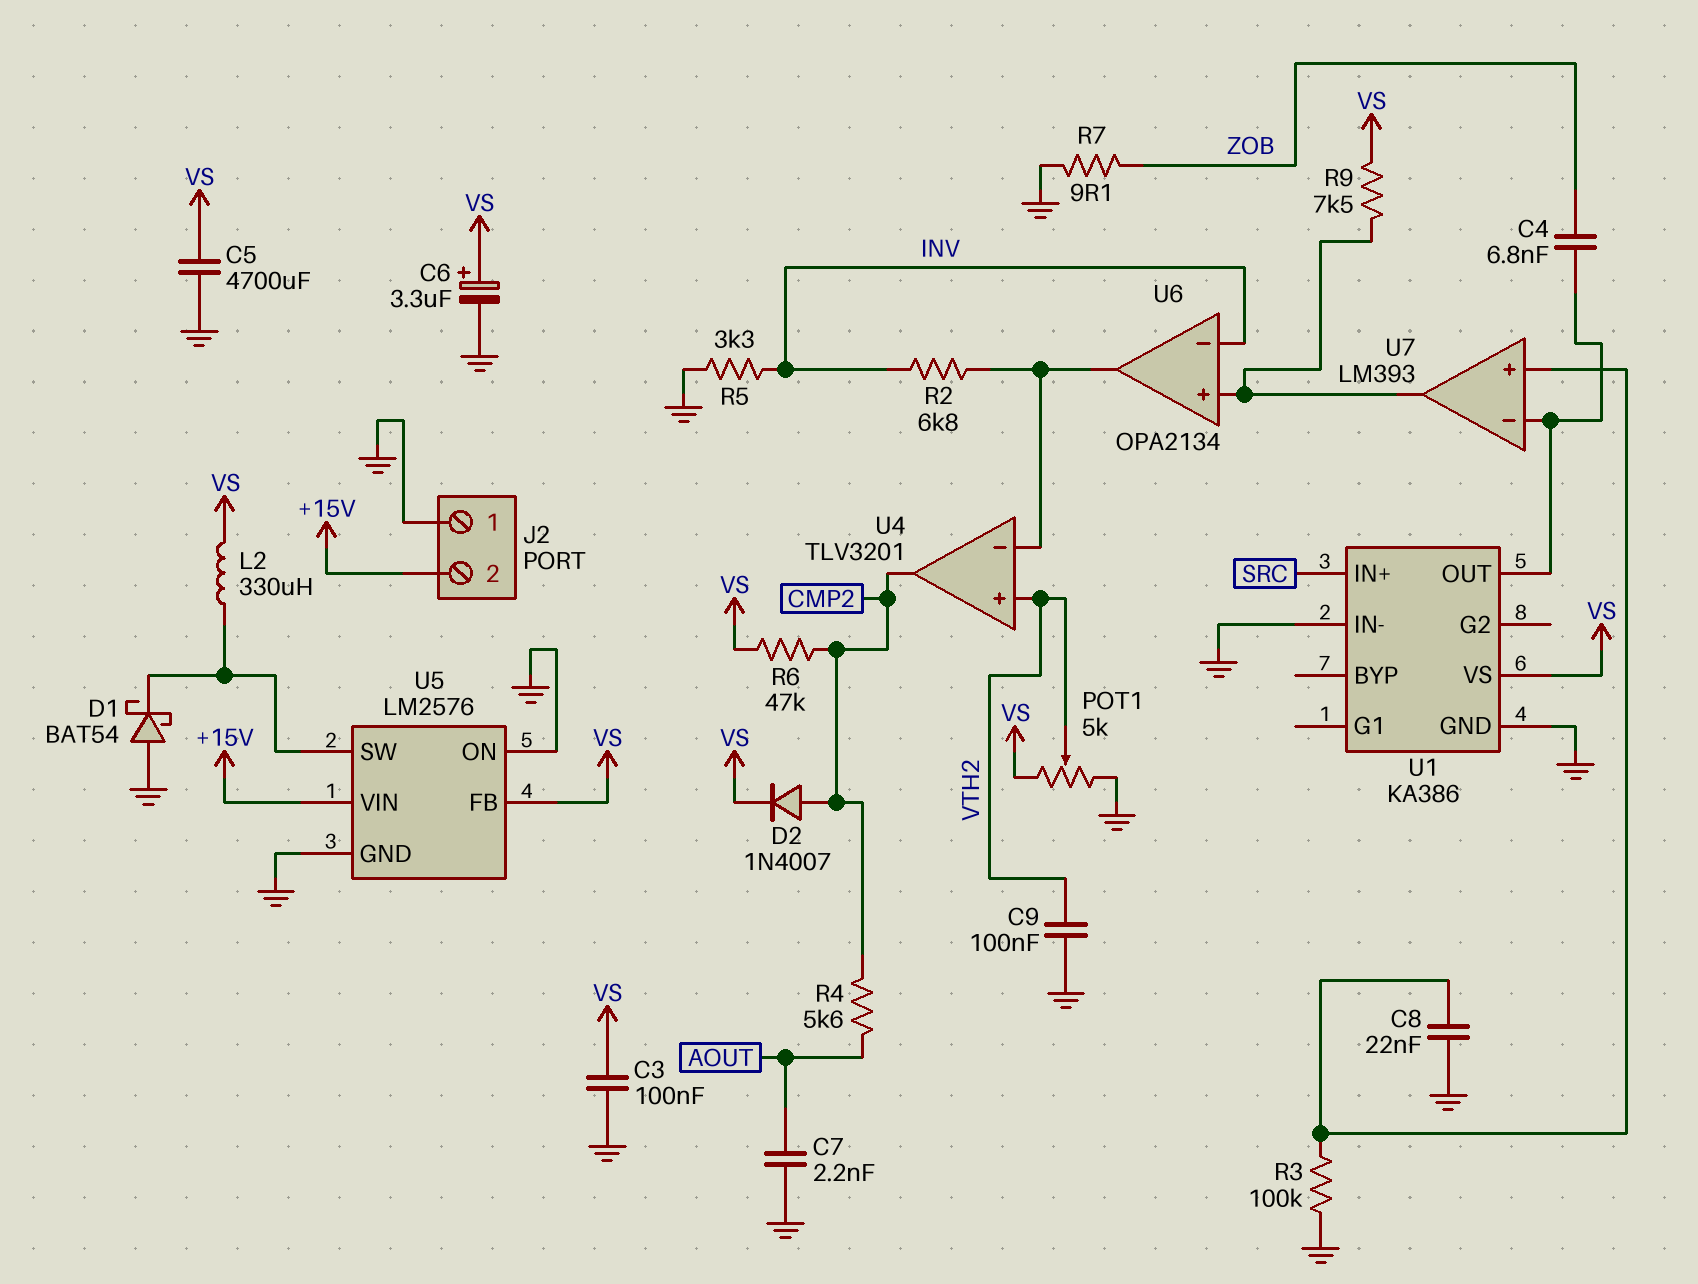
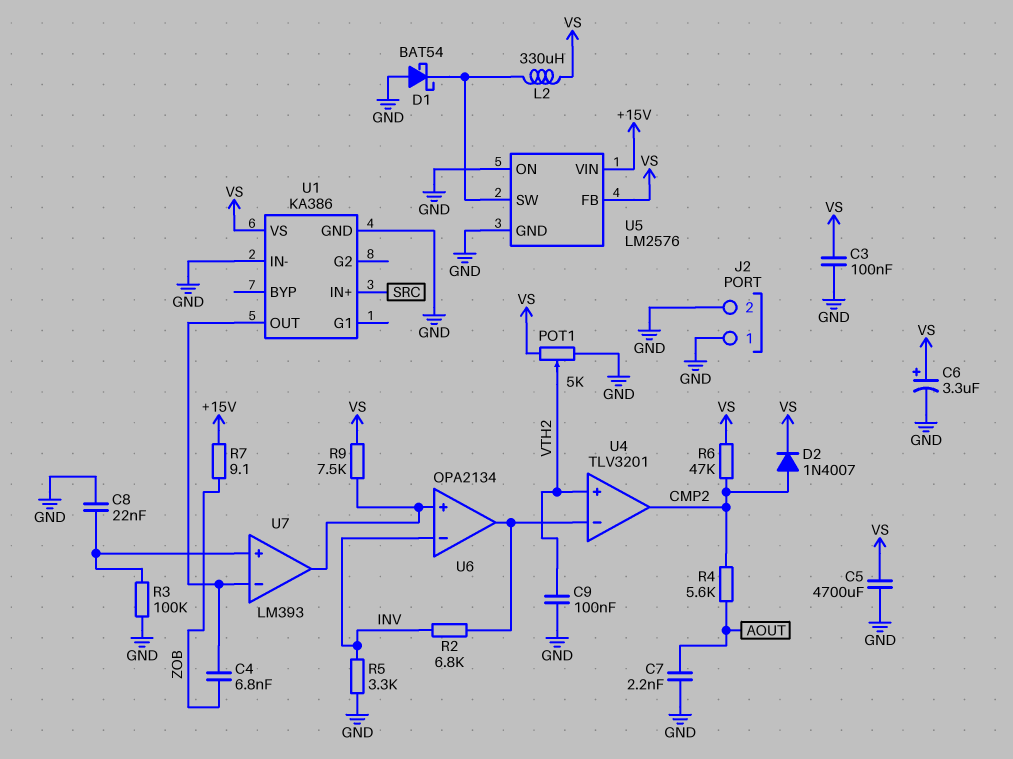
J2 pin 2: +15V -> GND
R7: 9.1 (GND, ZOB) -> 9.1 (+15V, ZOB)

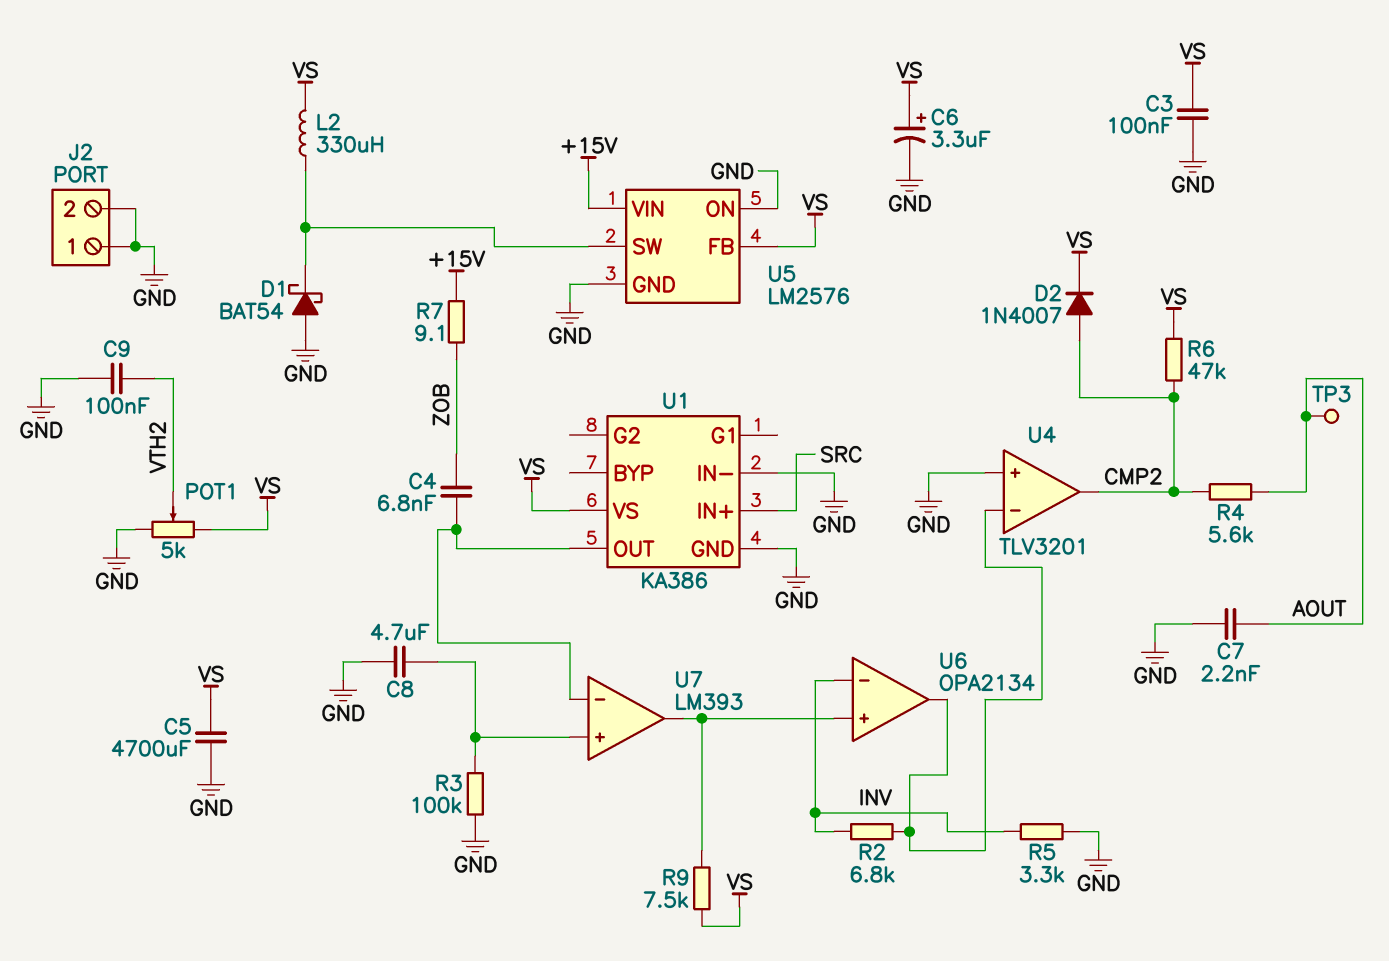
C8: 22nF (GND, U7/in+) -> 4.7uF (GND, U7/in+)
TP3: none -> test point (AOUT)
U4 pin in+: VTH2 -> GND

